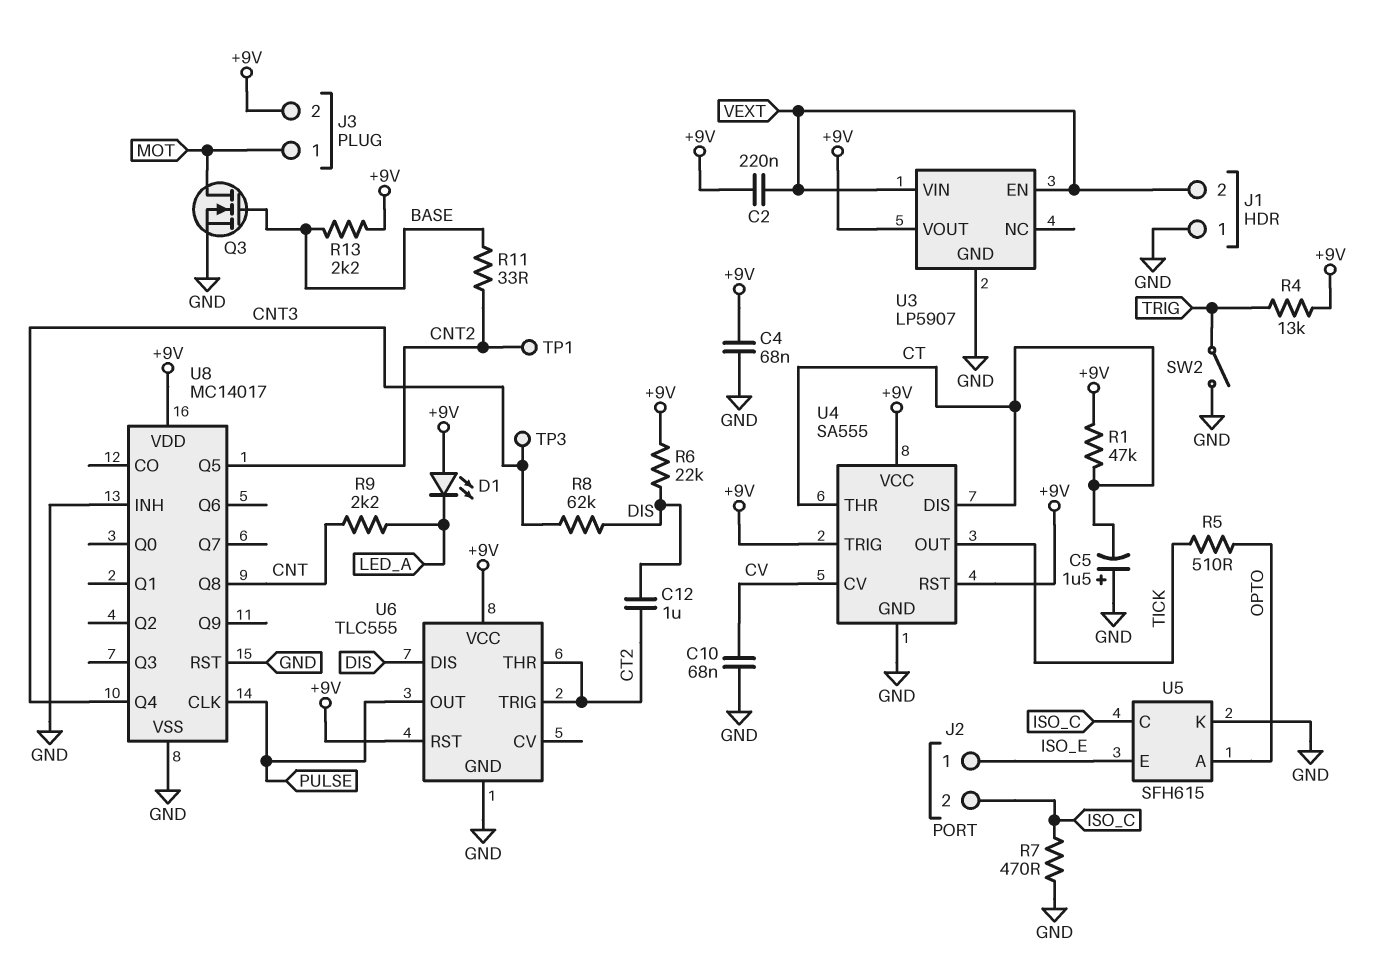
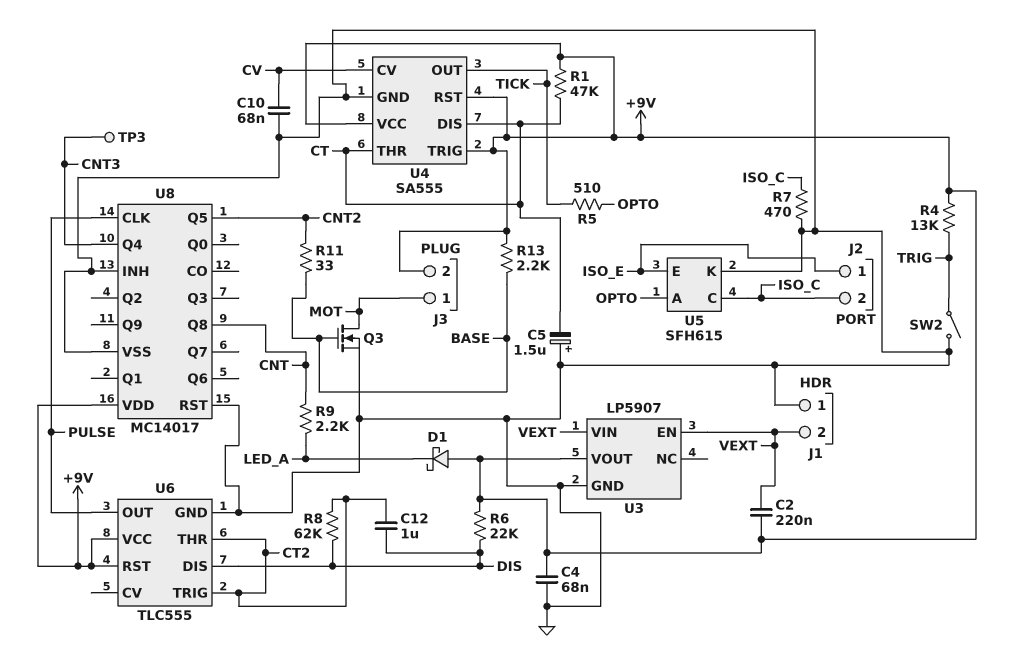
D1: LED (A +9V, K LED_A) -> schottky (A +9V, K LED_A)
R8: 62k (CNT3, DIS) -> 62k (CT2, DIS)
TP1: test point (CNT2) -> none

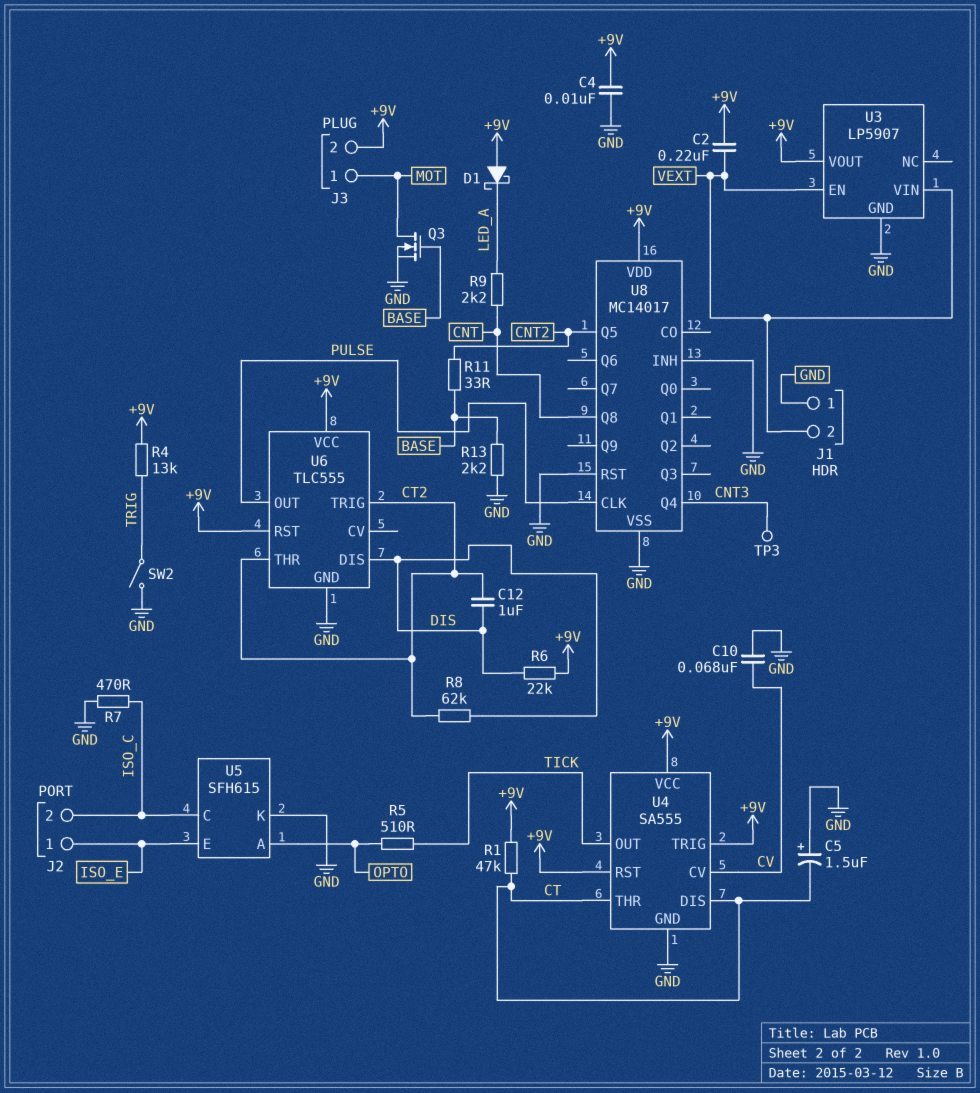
C4: 68nF (+9V, GND) -> 10nF (+9V, GND)
R13: 2.2k (+9V, BASE) -> 2.2k (BASE, GND)

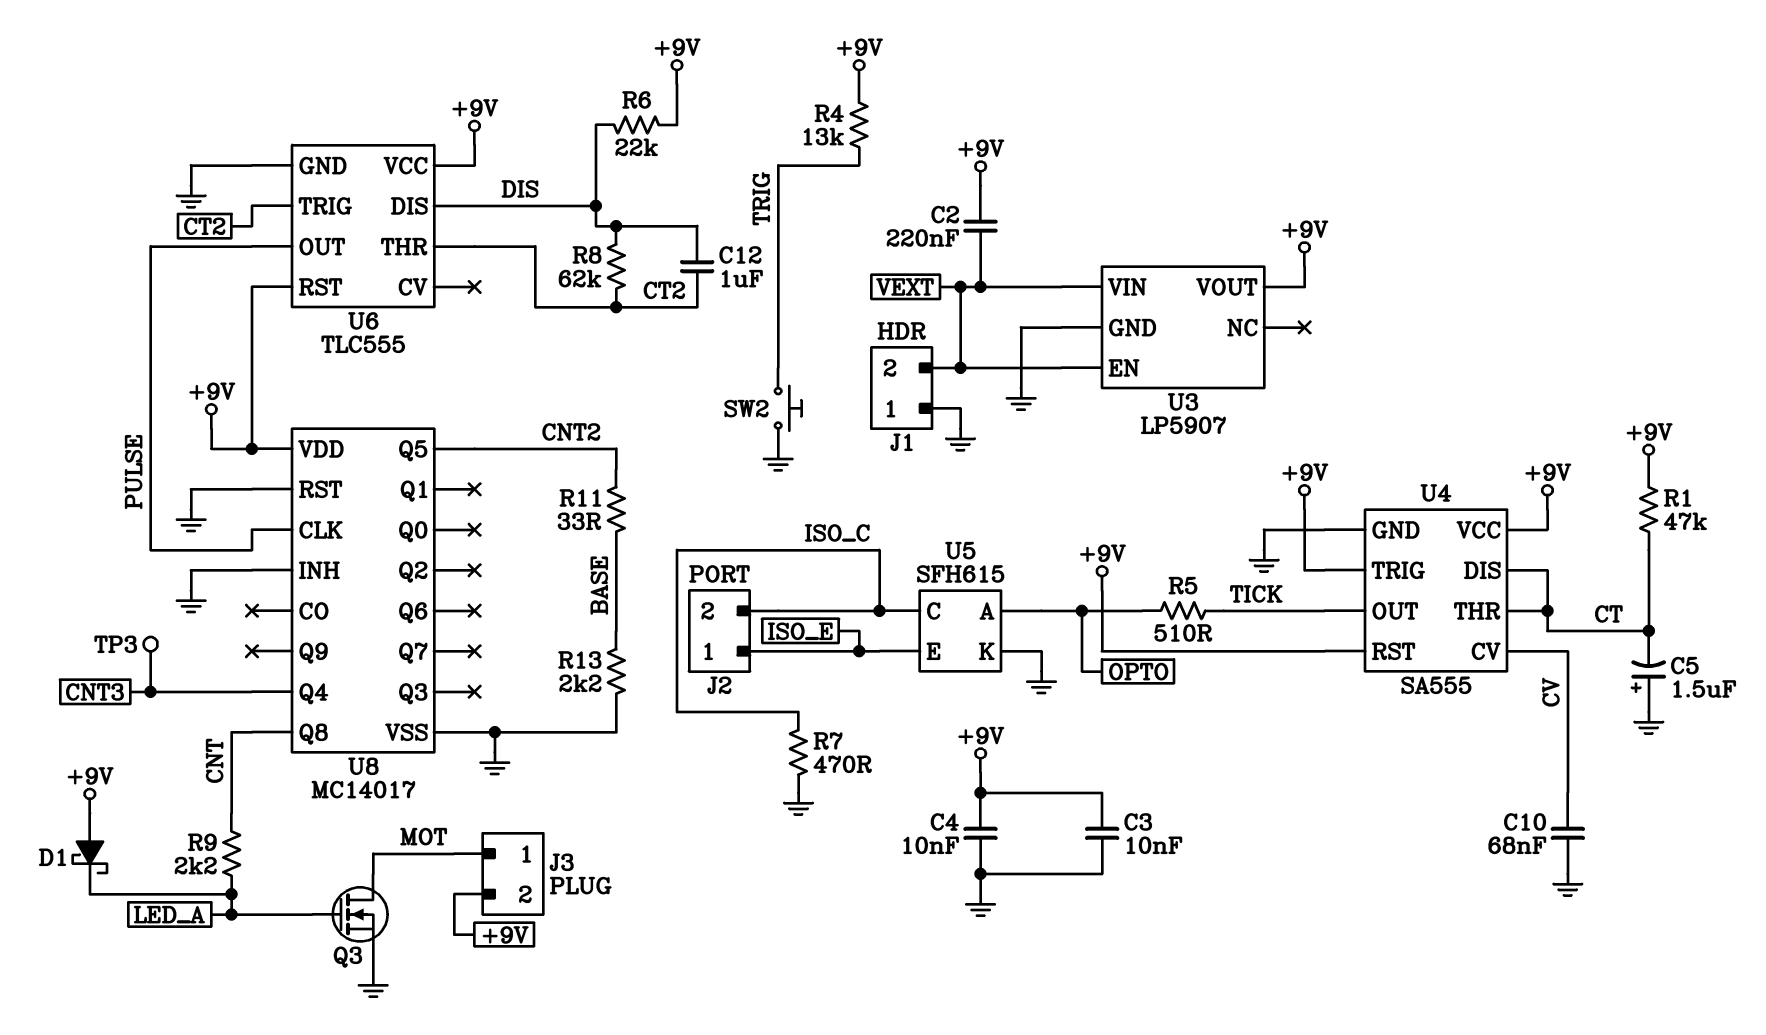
C3: none -> 10nF (+9V, GND)
Q3: NMOS (G BASE, D MOT, S GND) -> NMOS (G LED_A, D MOT, S GND)
SW2: switch (GND, TRIG) -> button (GND, TRIG)

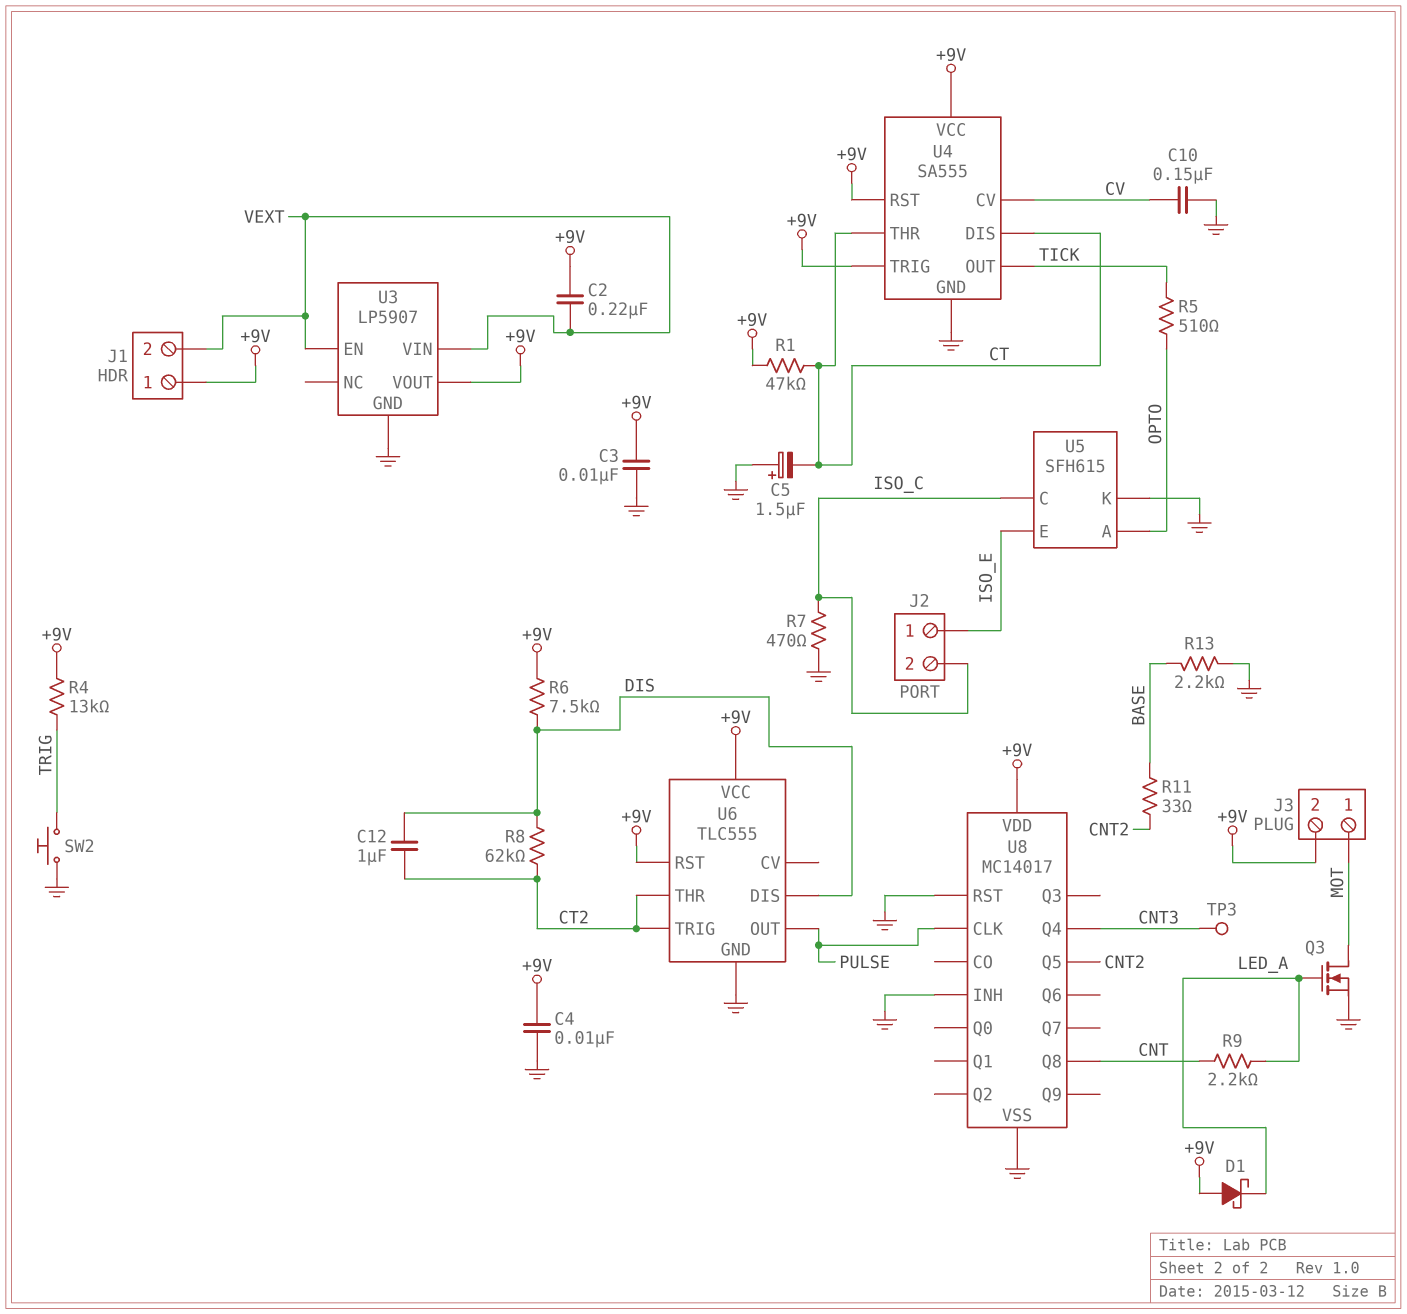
C10: 68nF (CV, GND) -> 150nF (CV, GND)
J1 pin 1: GND -> +9V
R6: 22k (+9V, DIS) -> 7.5k (+9V, DIS)

